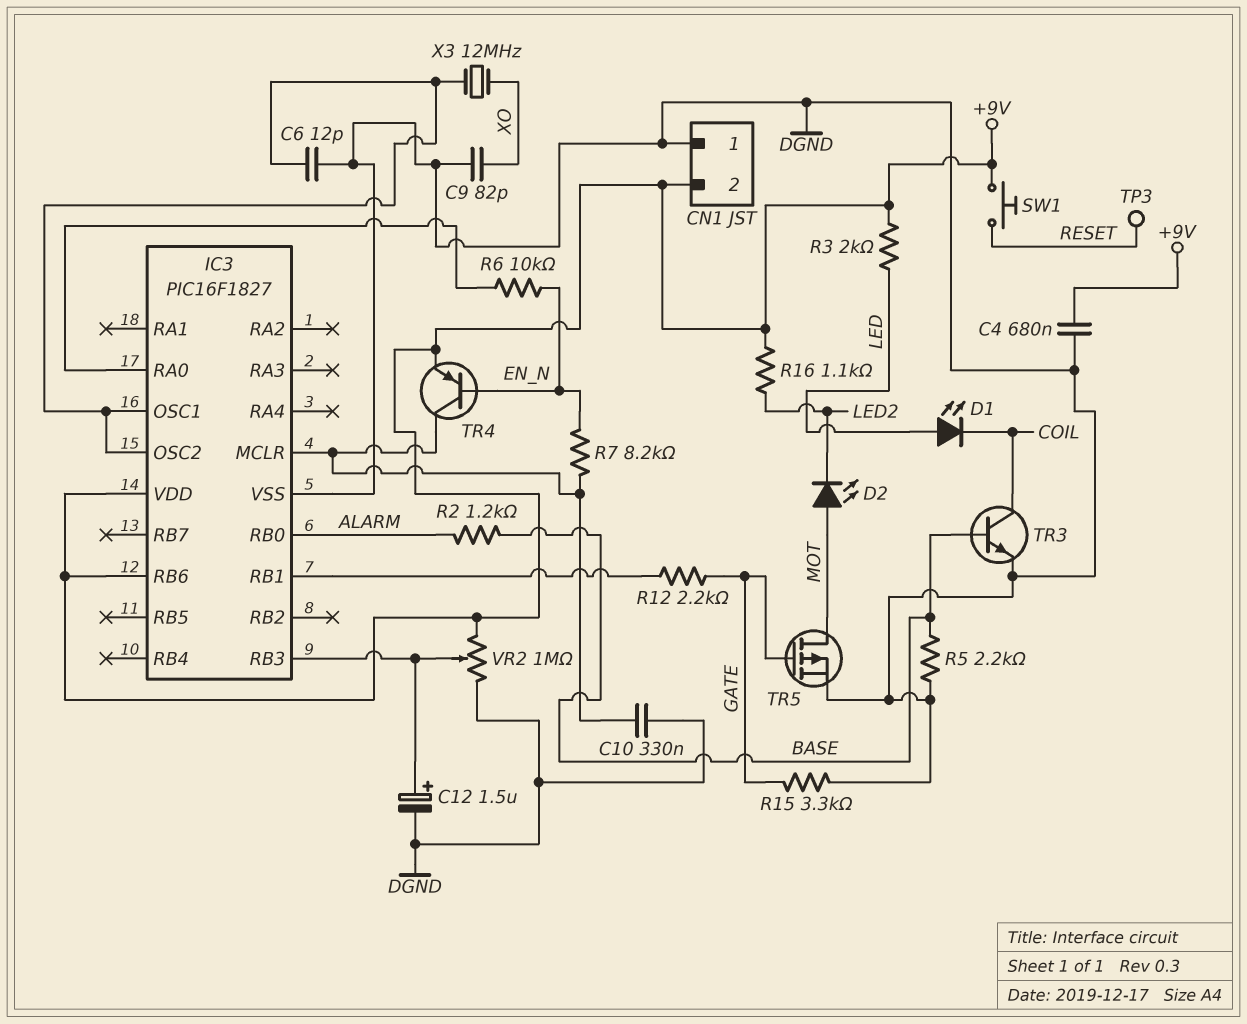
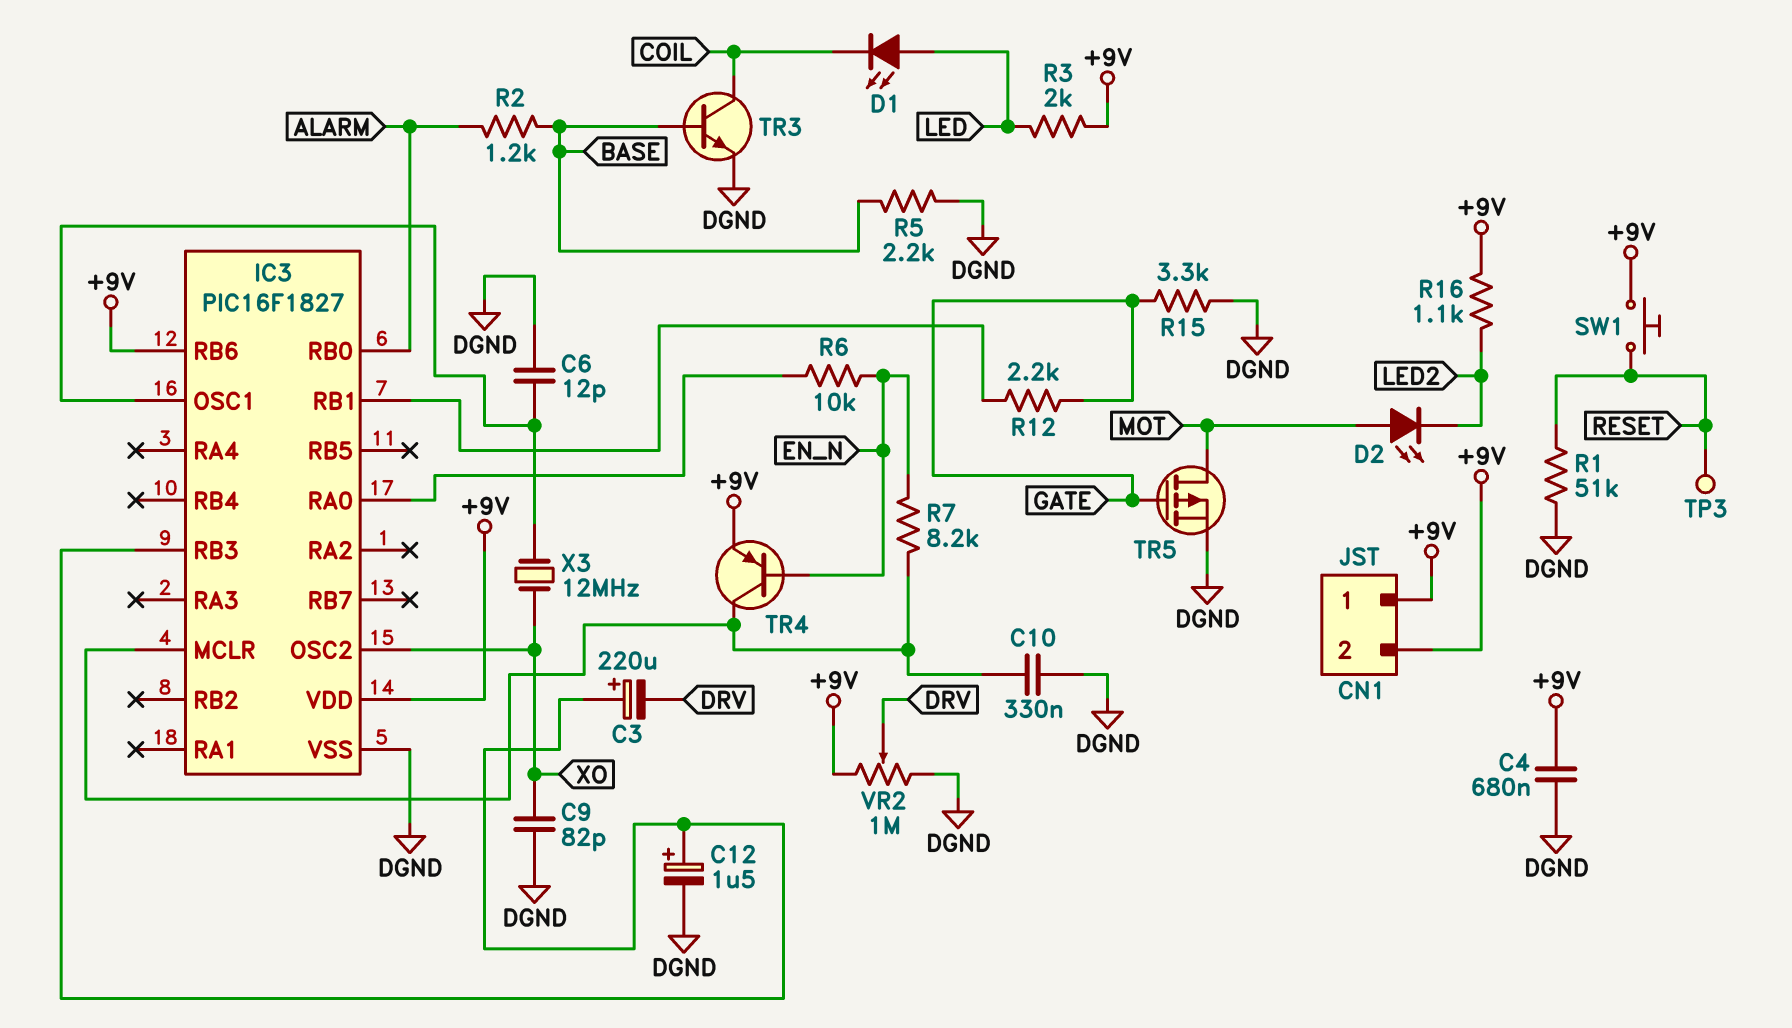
C3: none -> 220uF (plus IC3/RB3, minus DRV)
CN1 pin 1: DGND -> +9V
IC3 pin OSC2: IC3/OSC1 -> XO
R1: none -> 51k (DGND, RESET)
VR2: 1M (+9V, DGND, wiper IC3/RB3) -> 1M (+9V, DGND, wiper DRV)

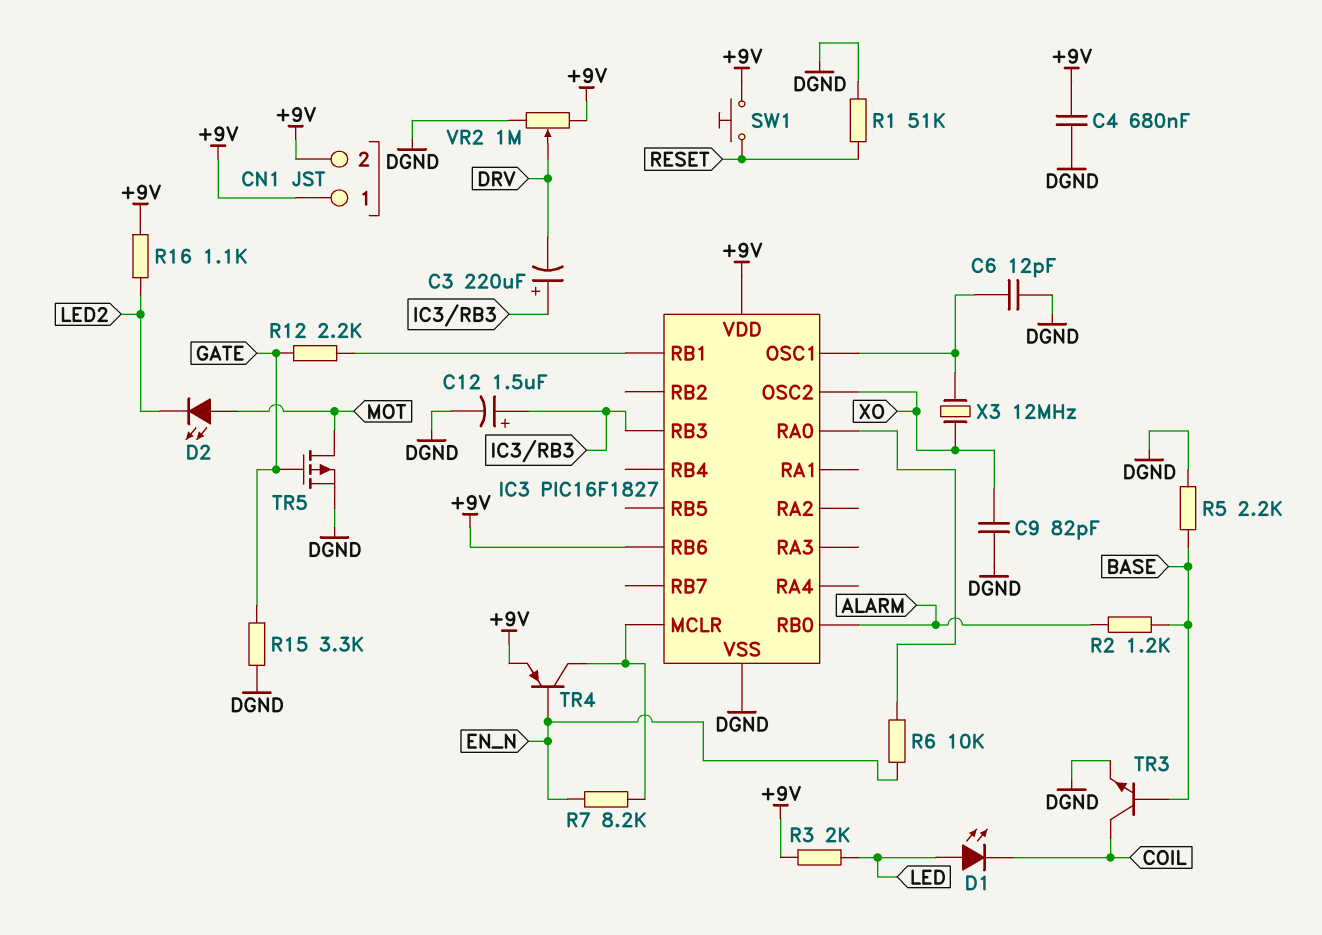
C10: 330nF (DGND, IC3/MCLR) -> none
TP3: test point (RESET) -> none

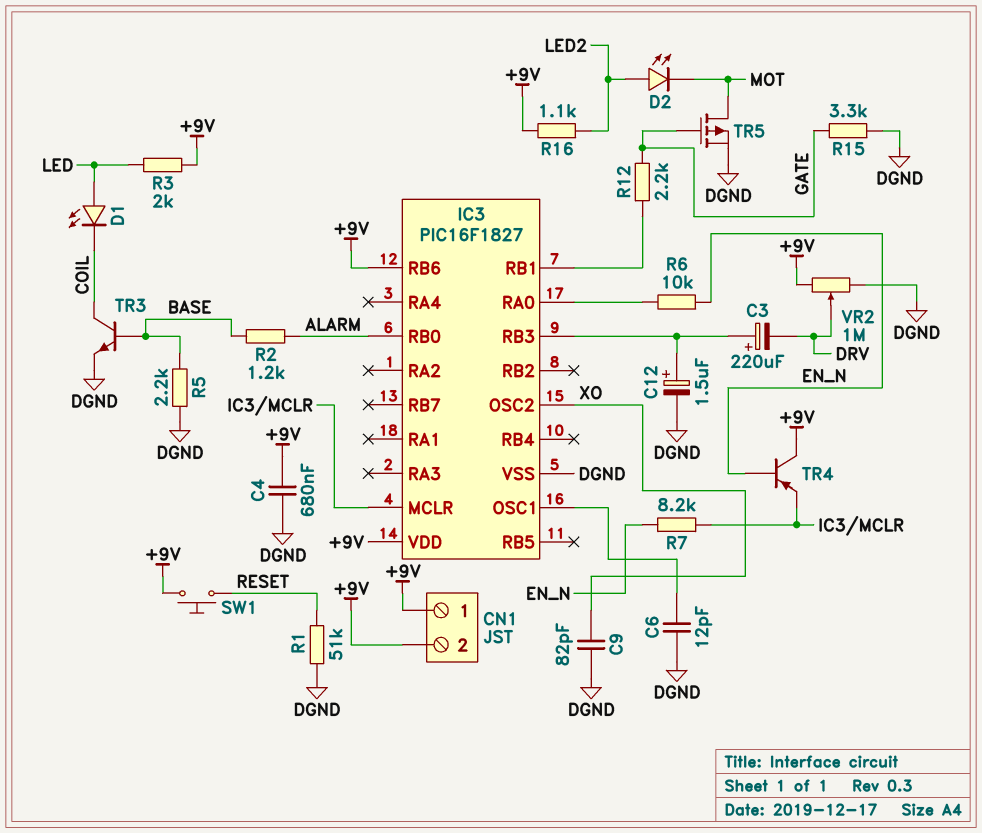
D2: LED (A MOT, K LED2) -> LED (A LED2, K MOT)
TR4: PNP (B EN_N, C IC3/MCLR, E +9V) -> PNP (B EN_N, C +9V, E IC3/MCLR)
X3: 12MHz (IC3/OSC1, XO) -> none

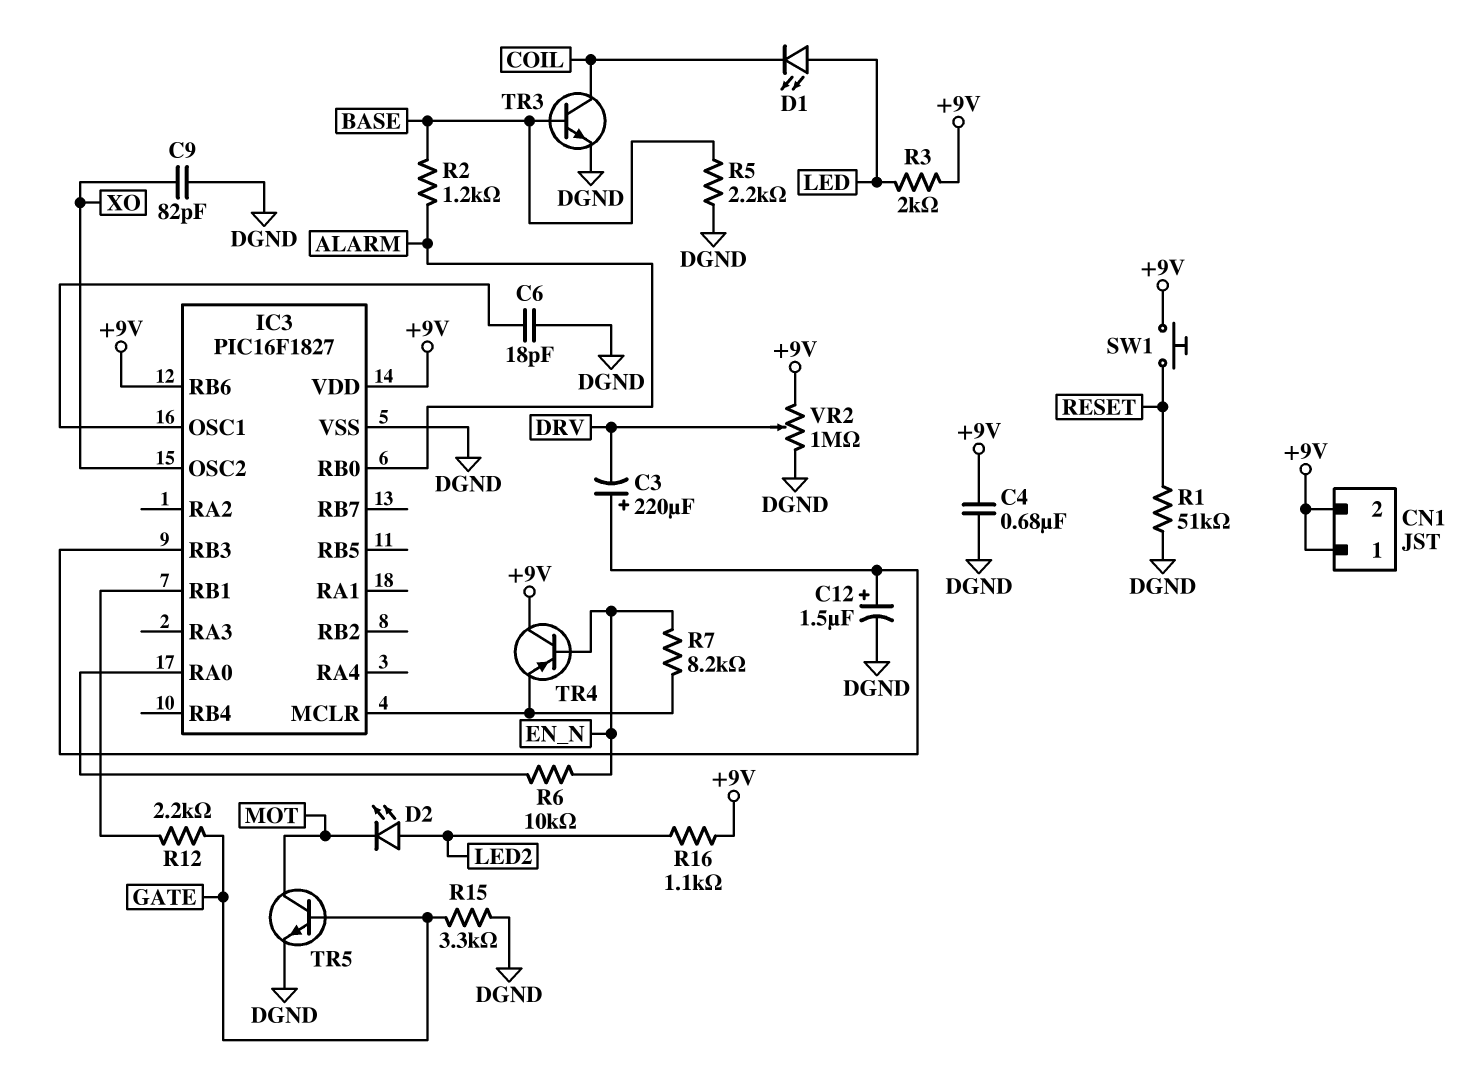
C6: 12pF (DGND, IC3/OSC1) -> 18pF (DGND, IC3/OSC1)
TR5: PMOS (G GATE, D MOT, S DGND) -> NPN (B GATE, C MOT, E DGND)

